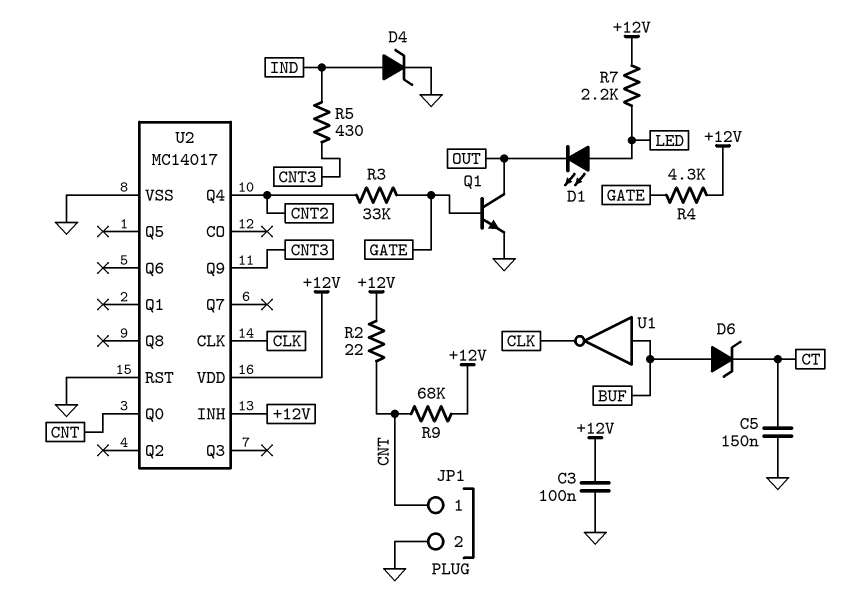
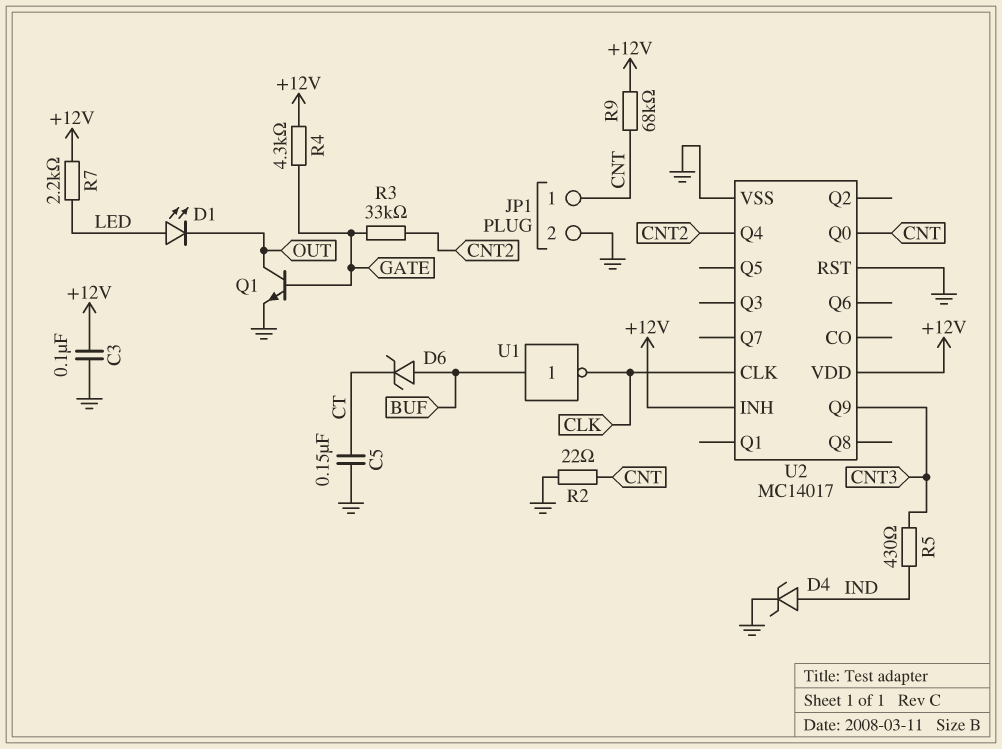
R2: 22 (+12V, CNT) -> 22 (CNT, GND)

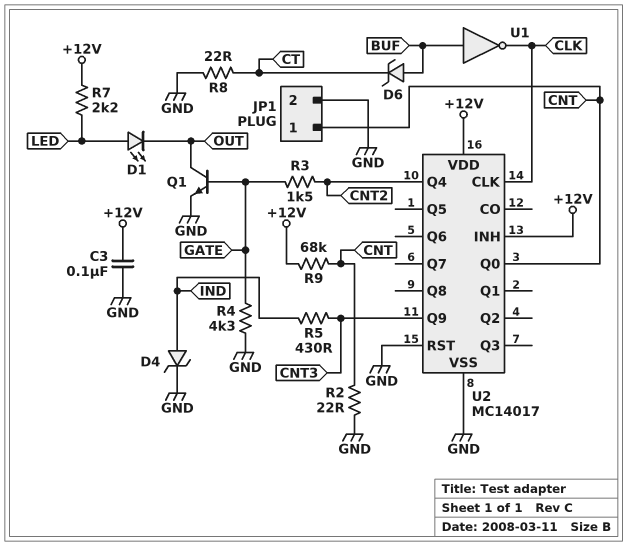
C5: 150nF (CT, GND) -> none
R3: 33k (CNT2, GATE) -> 1.5k (CNT2, GATE)
R4: 4.3k (+12V, GATE) -> 4.3k (GATE, GND)
R8: none -> 22 (CT, GND)

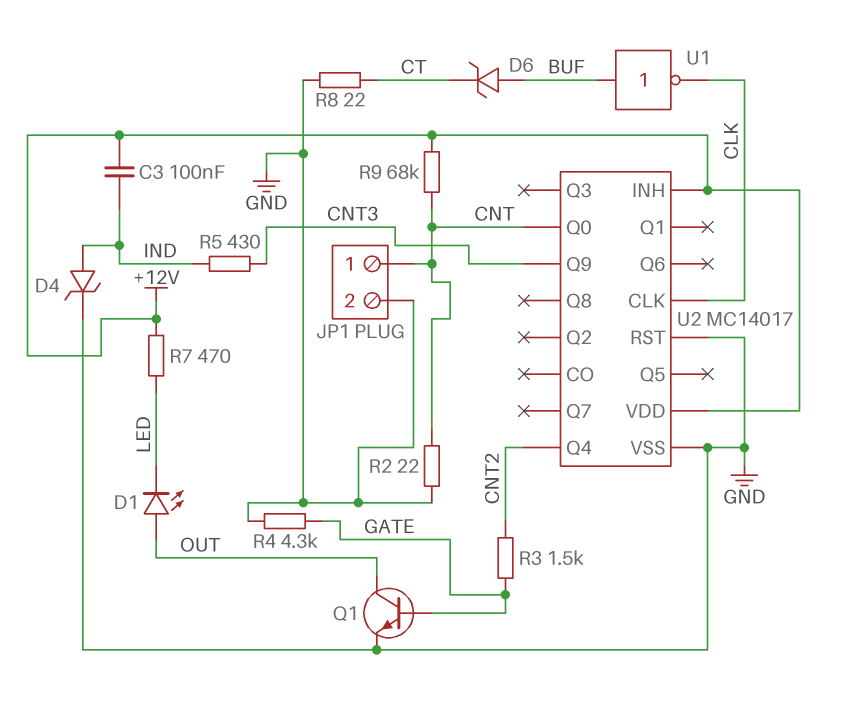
C3: 100nF (+12V, GND) -> 100nF (+12V, IND)
D1: LED (A LED, K OUT) -> LED (A OUT, K LED)
R7: 2.2k (+12V, LED) -> 470 (+12V, LED)

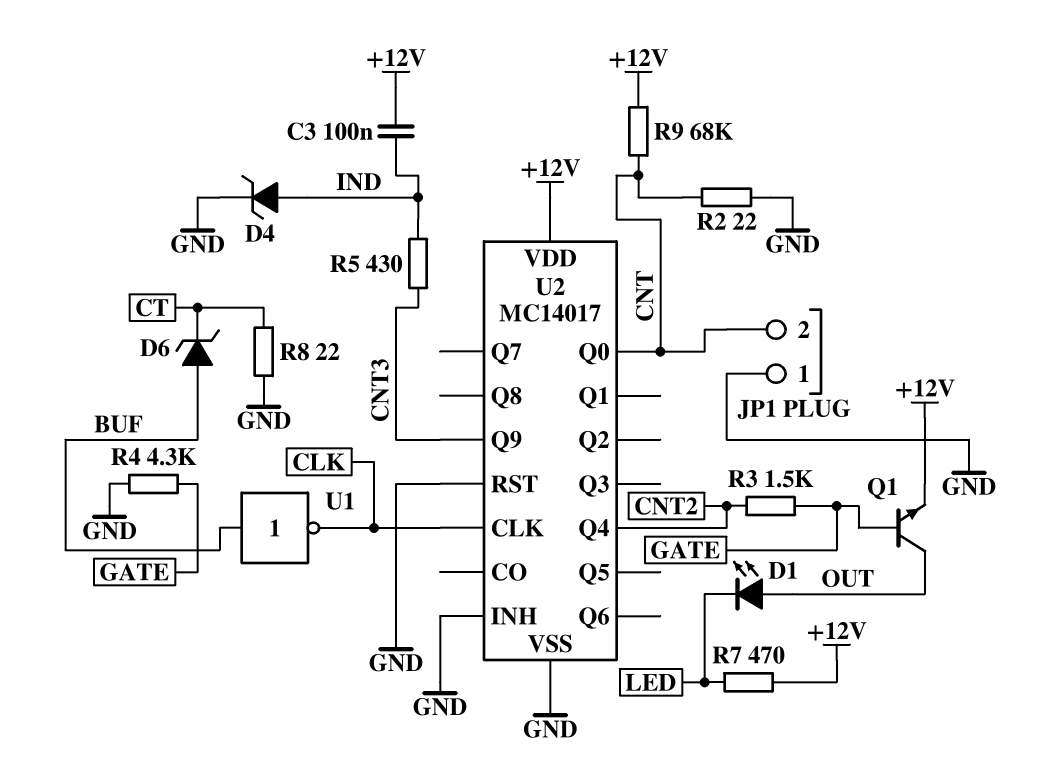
JP1 pin 1: CNT -> GND
JP1 pin 2: GND -> CNT
Q1: NPN (B GATE, C OUT, E GND) -> NPN (B GATE, C OUT, E +12V)
U2 pin INH: +12V -> GND

